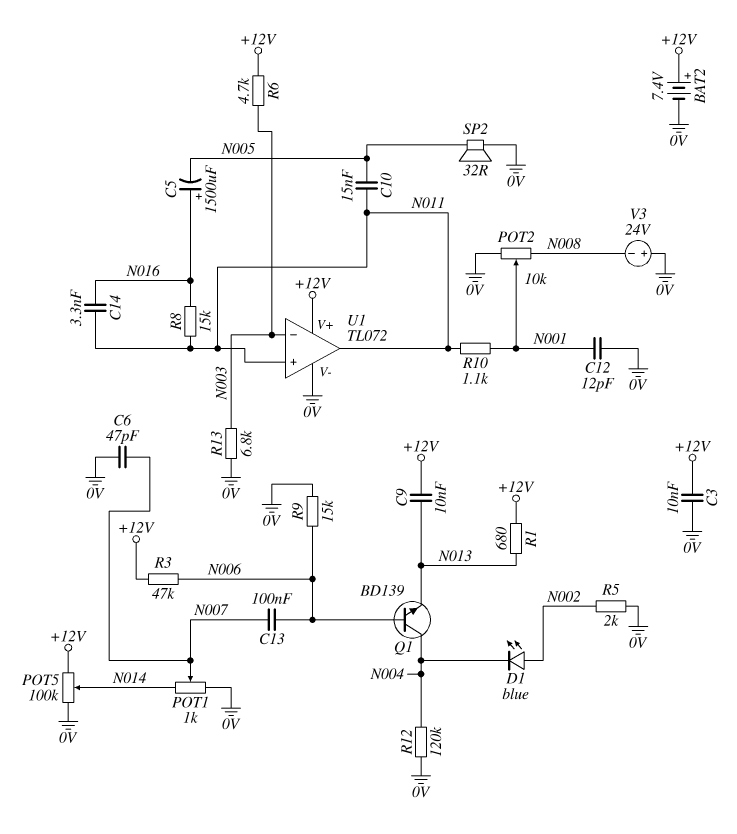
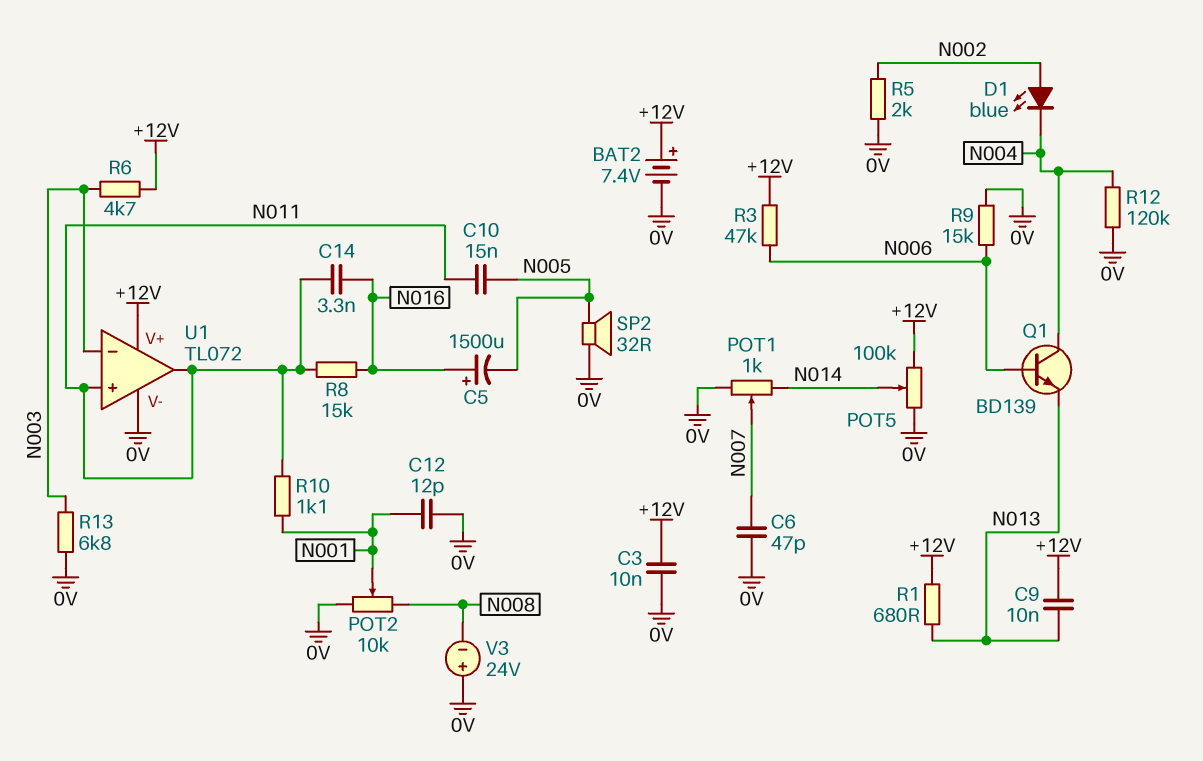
C13: 100nF (N006, N007) -> none

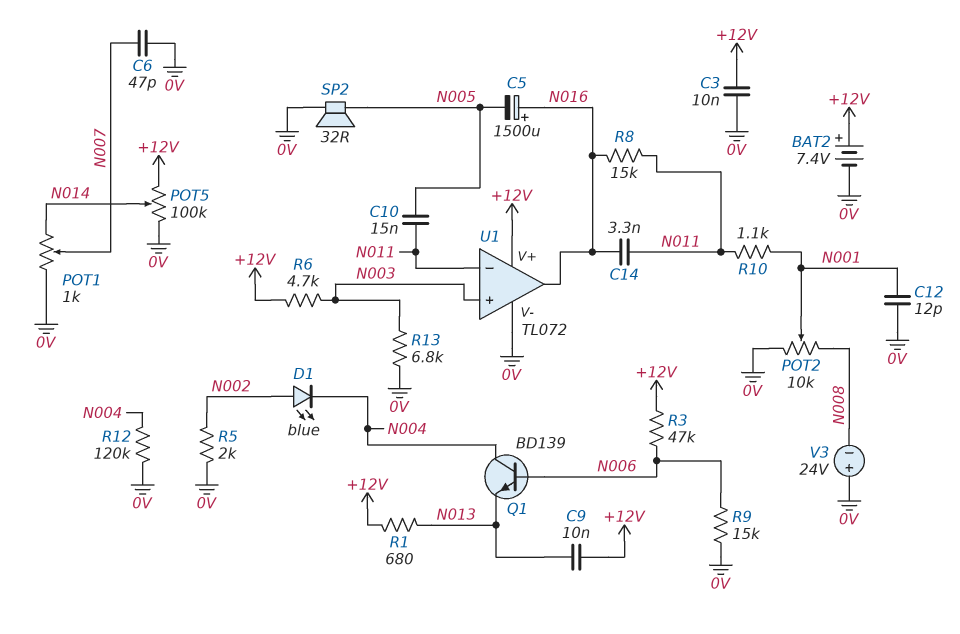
U1 pin in+: N011 -> N003
U1 pin in-: N003 -> N011
U1 pin out: N011 -> N016

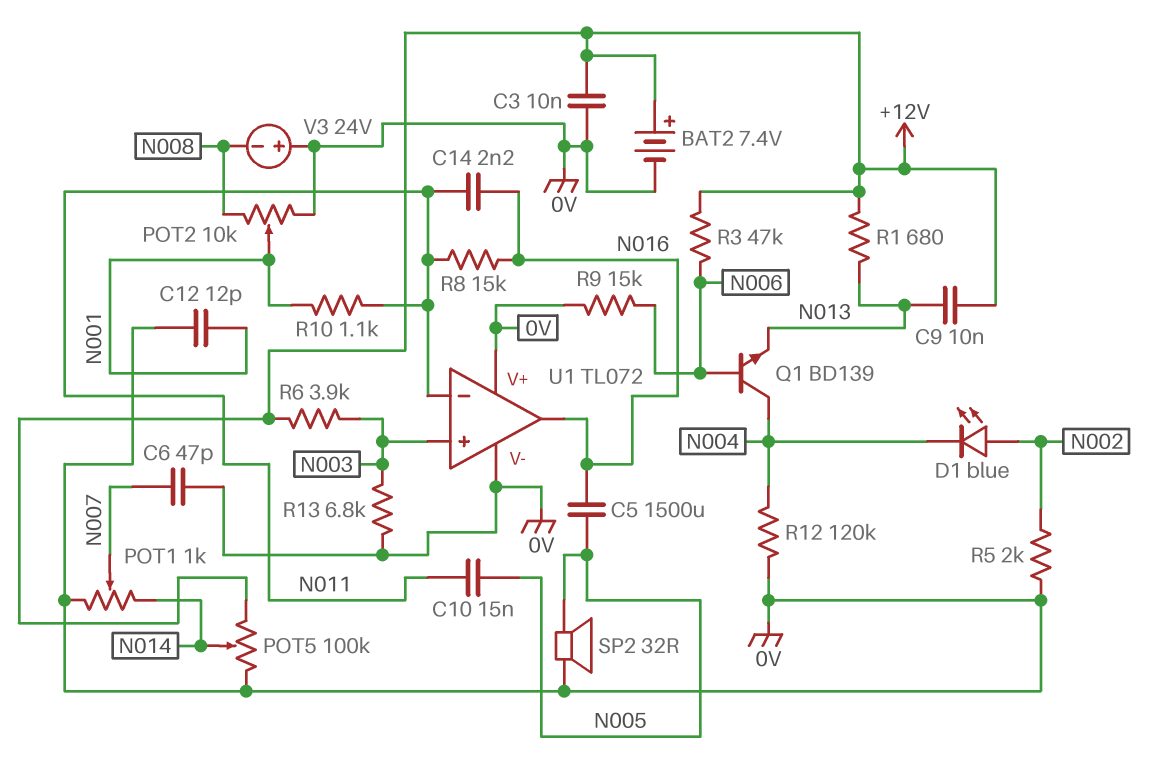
C5: 1500uF (plus N016, minus N005) -> 1500uF (N005, N016)
C14: 3.3nF (N011, N016) -> 2.2nF (N011, N016)
R6: 4.7k (+12V, N003) -> 3.9k (+12V, N003)
U1 pin V+: +12V -> 0V

